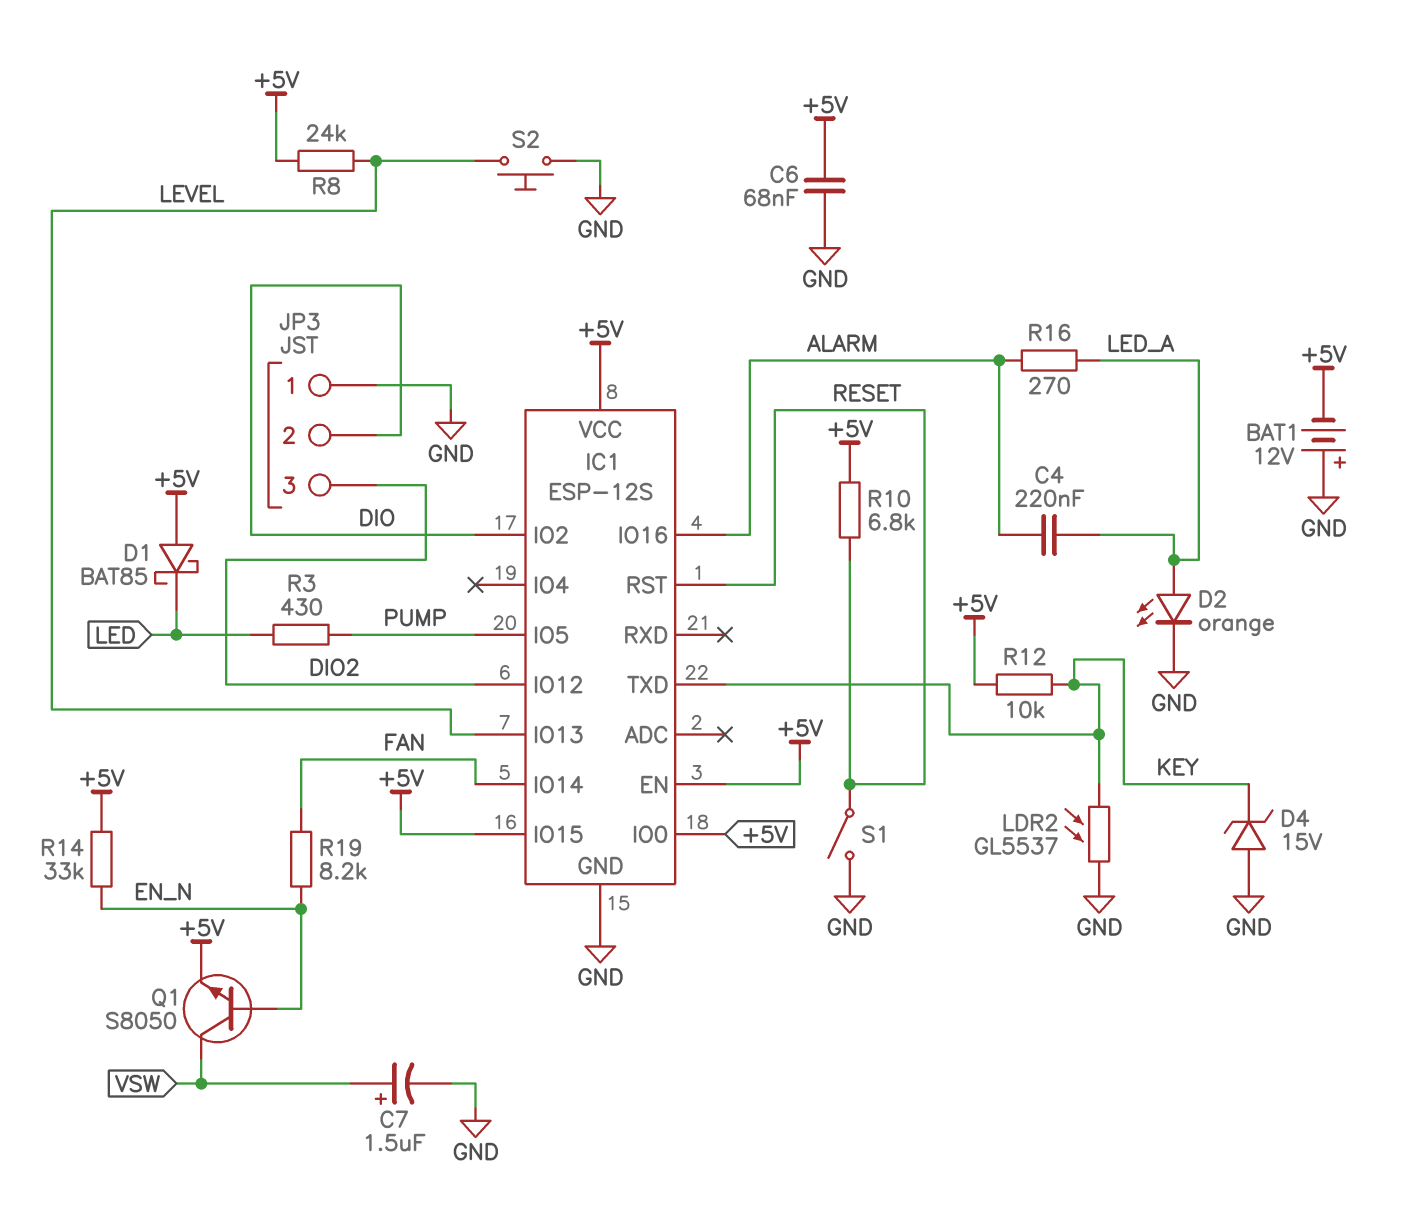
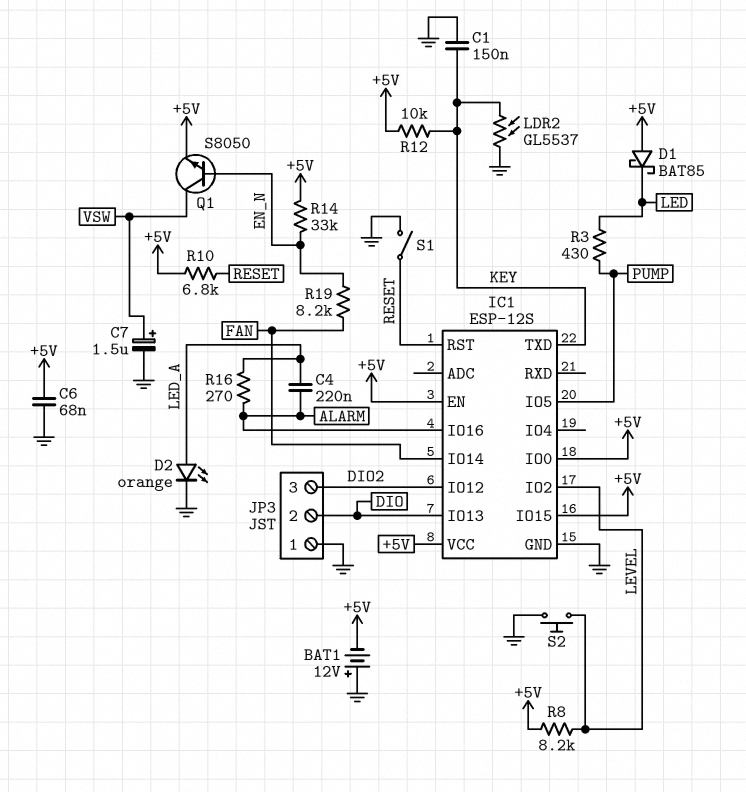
C1: none -> 150nF (GND, KEY)
D4: zener 15V (A GND, K KEY) -> none
IC1 pin IO2: DIO -> LEVEL
IC1 pin IO13: LEVEL -> DIO
R8: 24k (+5V, LEVEL) -> 8.2k (+5V, LEVEL)

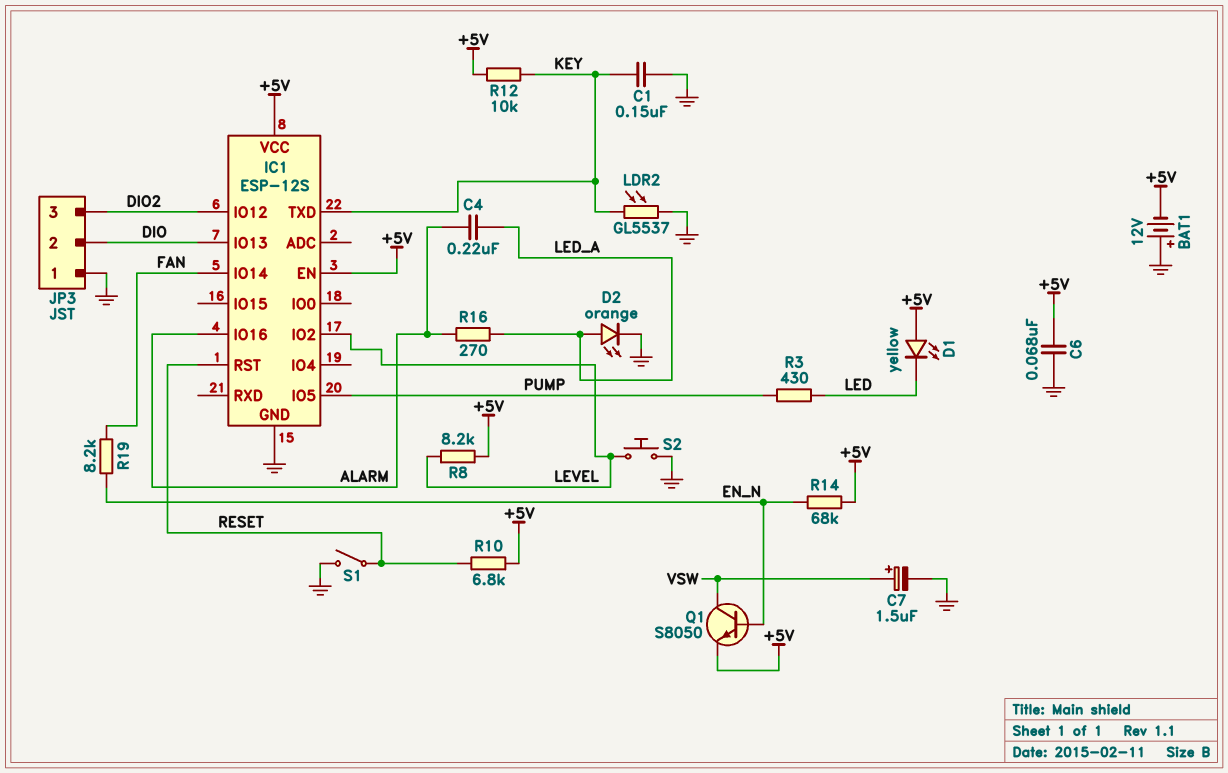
D1: schottky BAT85 (A +5V, K LED) -> LED yellow (A +5V, K LED)
IC1 pin IO0: +5V -> none
IC1 pin IO15: +5V -> none
R14: 33k (+5V, EN_N) -> 68k (+5V, EN_N)

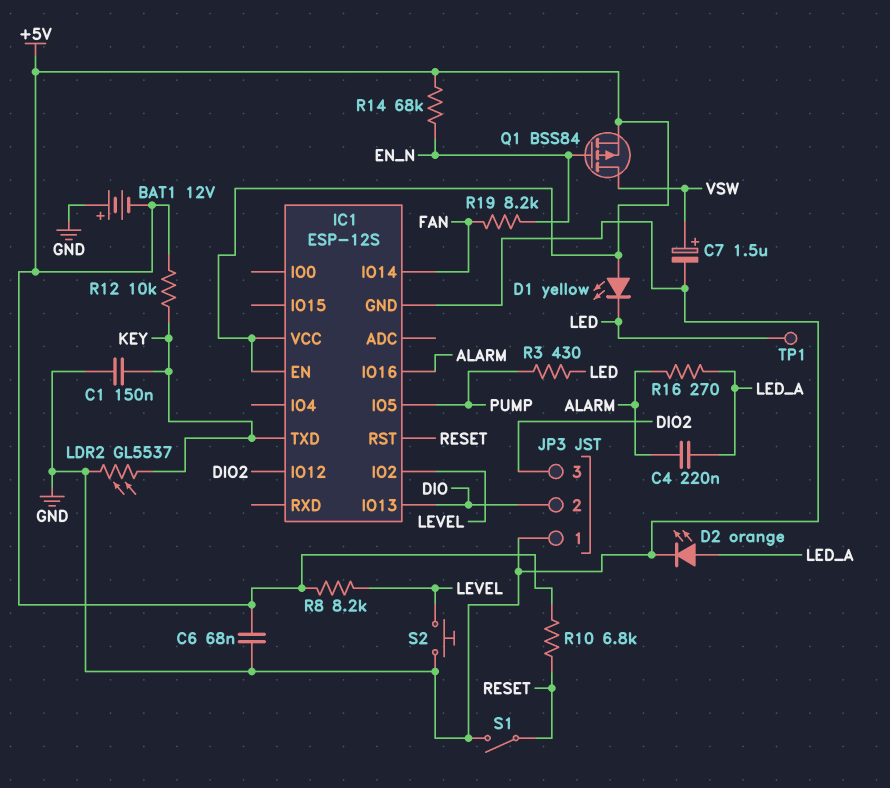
Q1: NPN S8050 (B EN_N, C VSW, E +5V) -> PMOS BSS84 (G EN_N, D VSW, S +5V)
TP1: none -> test point (LED)

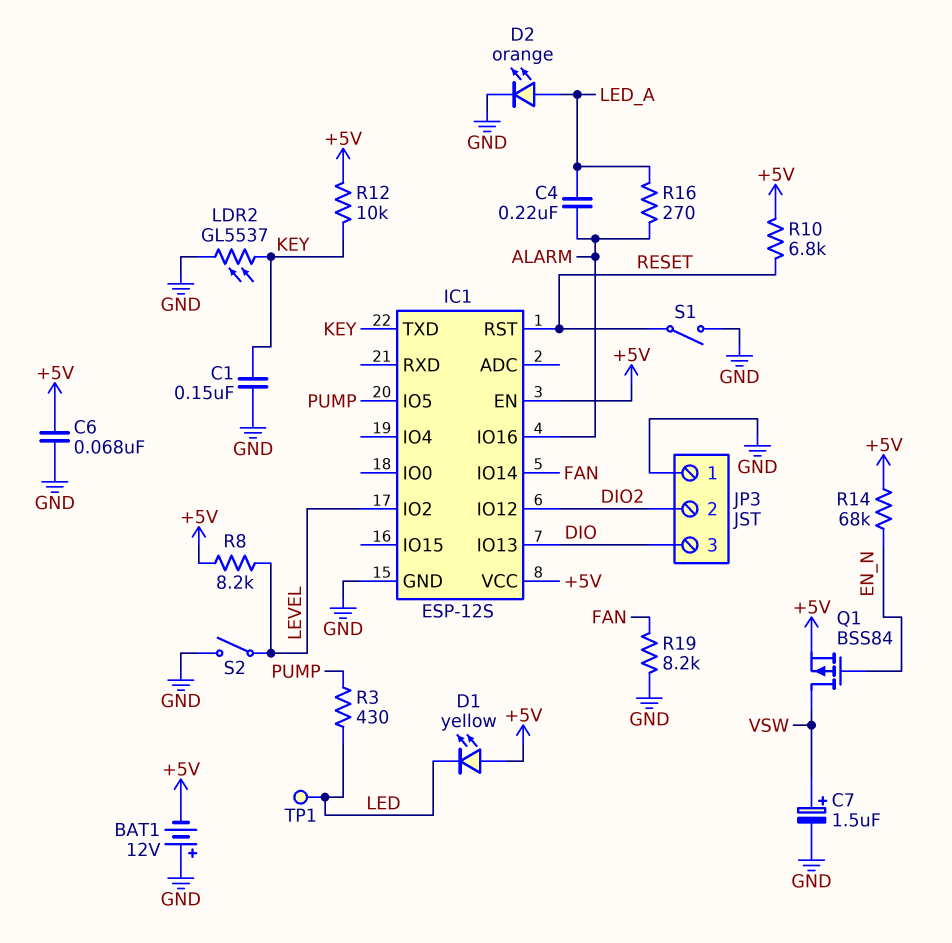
JP3 pin 2: DIO -> DIO2
JP3 pin 3: DIO2 -> DIO
R19: 8.2k (EN_N, FAN) -> 8.2k (FAN, GND)
S2: button (GND, LEVEL) -> switch (GND, LEVEL)

